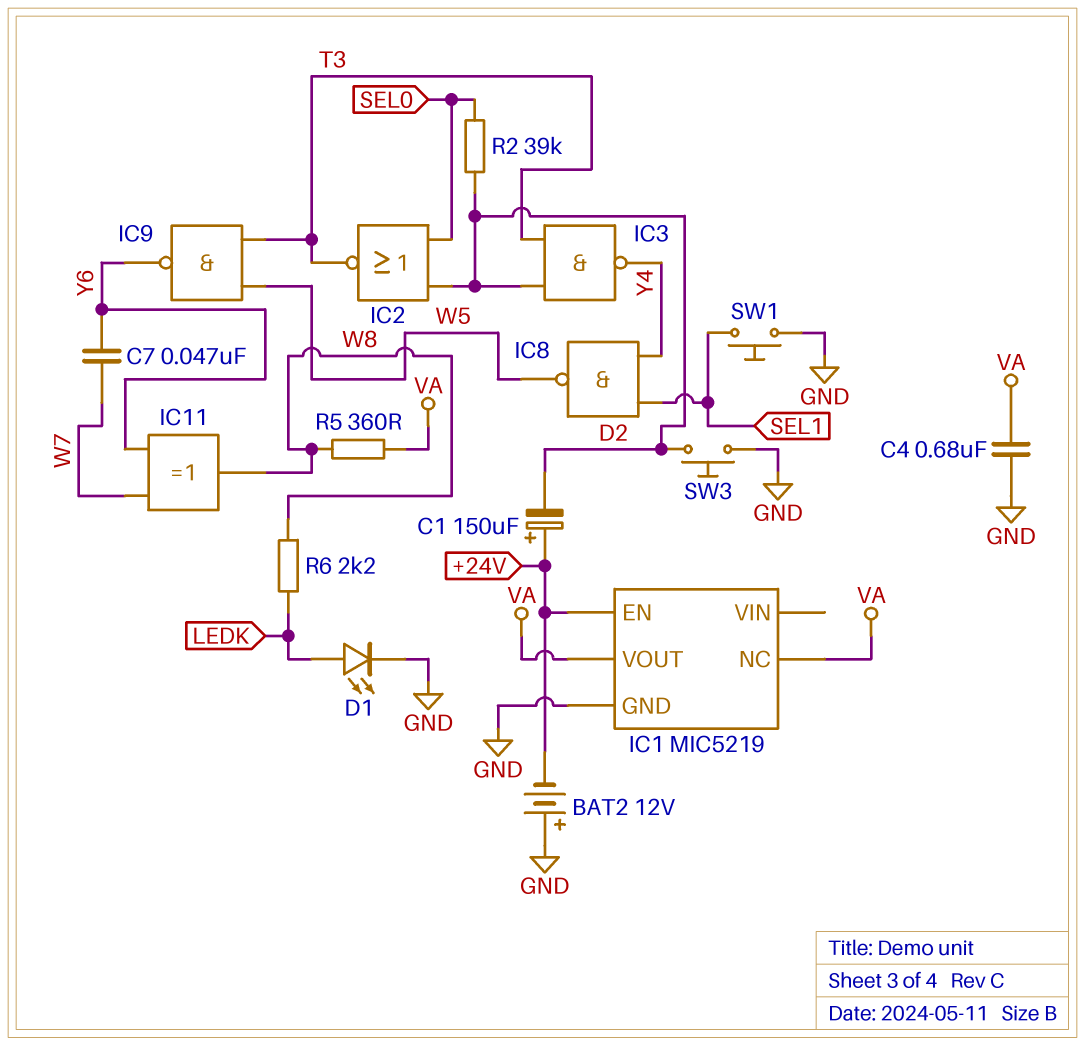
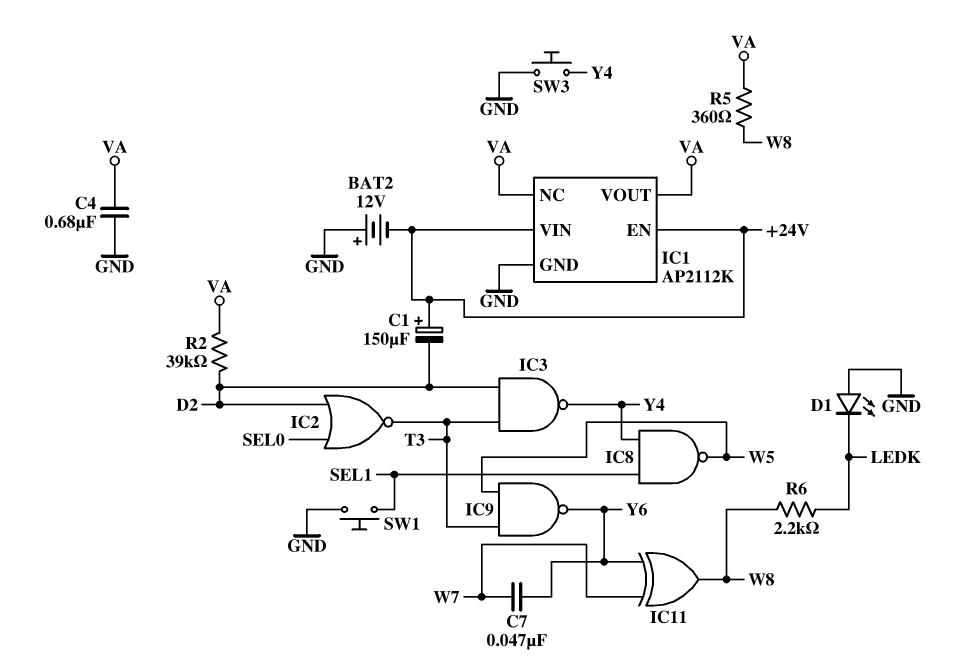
D1: LED (A LEDK, K GND) -> LED (A GND, K LEDK)
IC1: MIC5219 -> AP2112K
IC1 pin VIN: none -> +24V
R2: 39k (D2, SEL0) -> 39k (D2, VA)
SW3: button (D2, GND) -> button (GND, Y4)

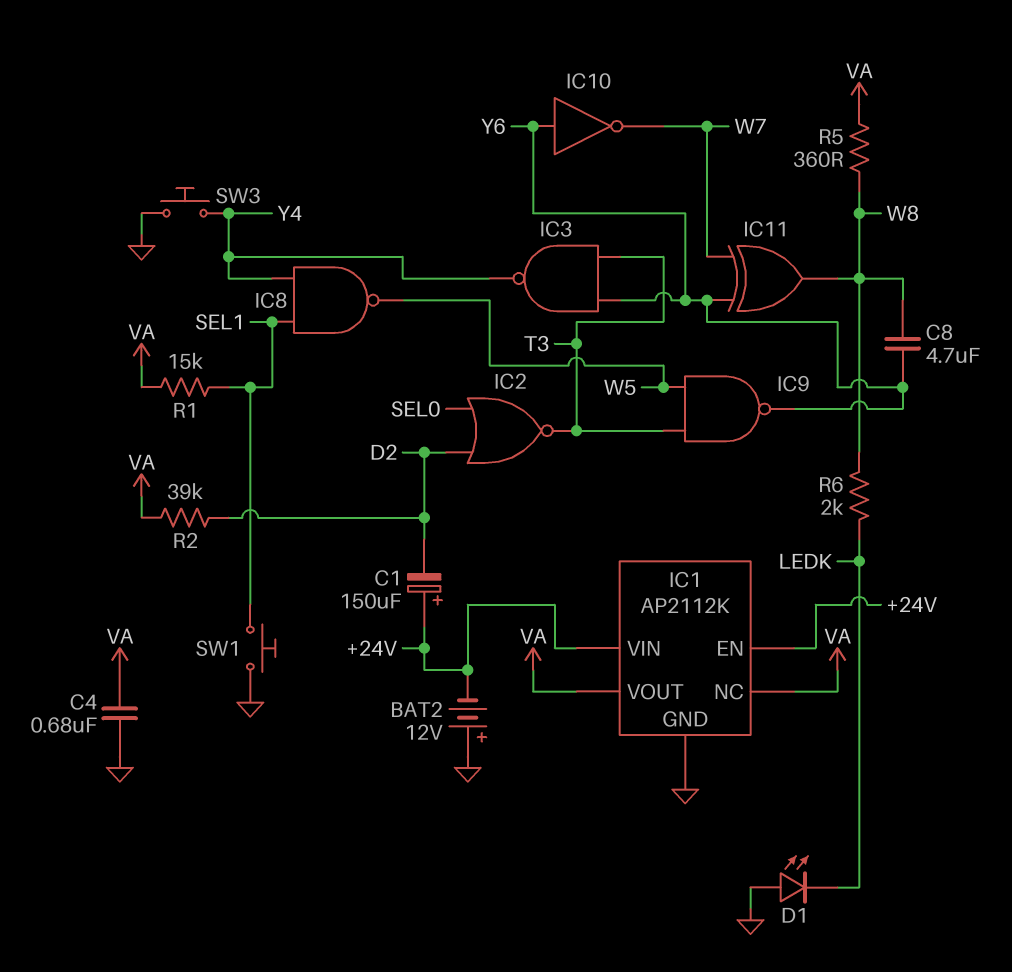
C7: 47nF (W7, Y6) -> none
C8: none -> 4.7uF (W8, Y6)
IC3: NAND (in D2, in T3, out Y4) -> NAND (in T3, in Y6, out Y4)
IC10: none -> NOT (in Y6, out W7)
R1: none -> 15k (SEL1, VA)
R6: 2.2k (LEDK, W8) -> 2k (LEDK, W8)

